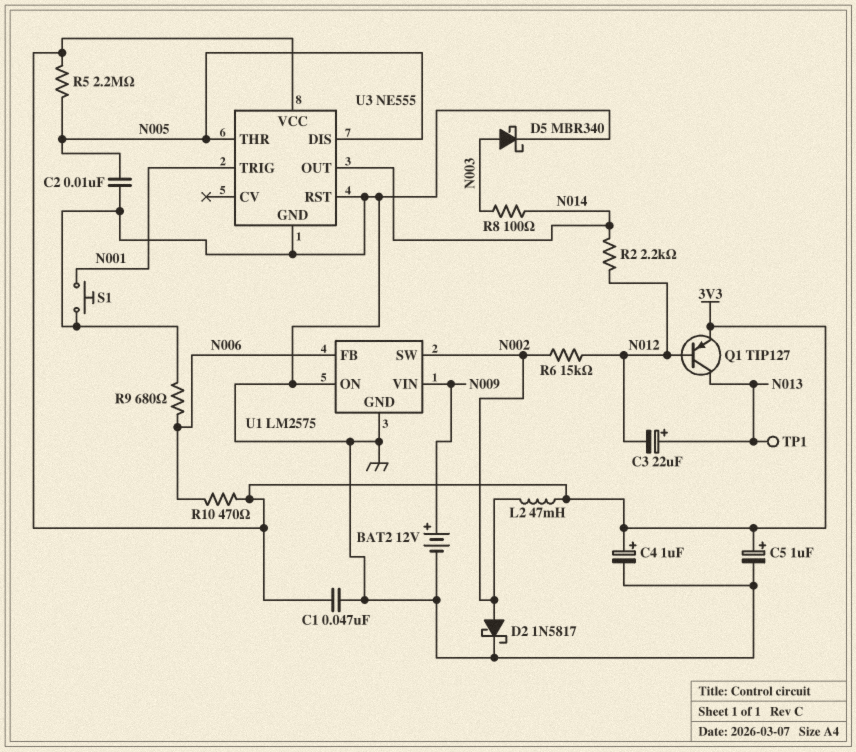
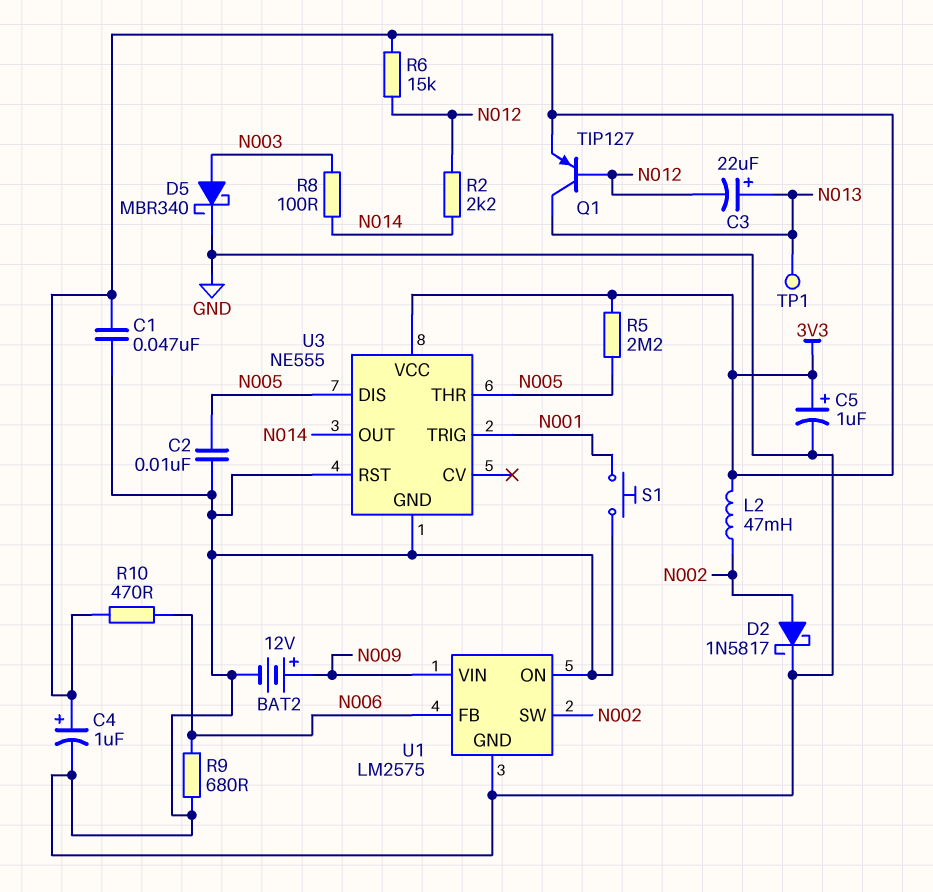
R6: 15k (N002, N012) -> 15k (3V3, N012)

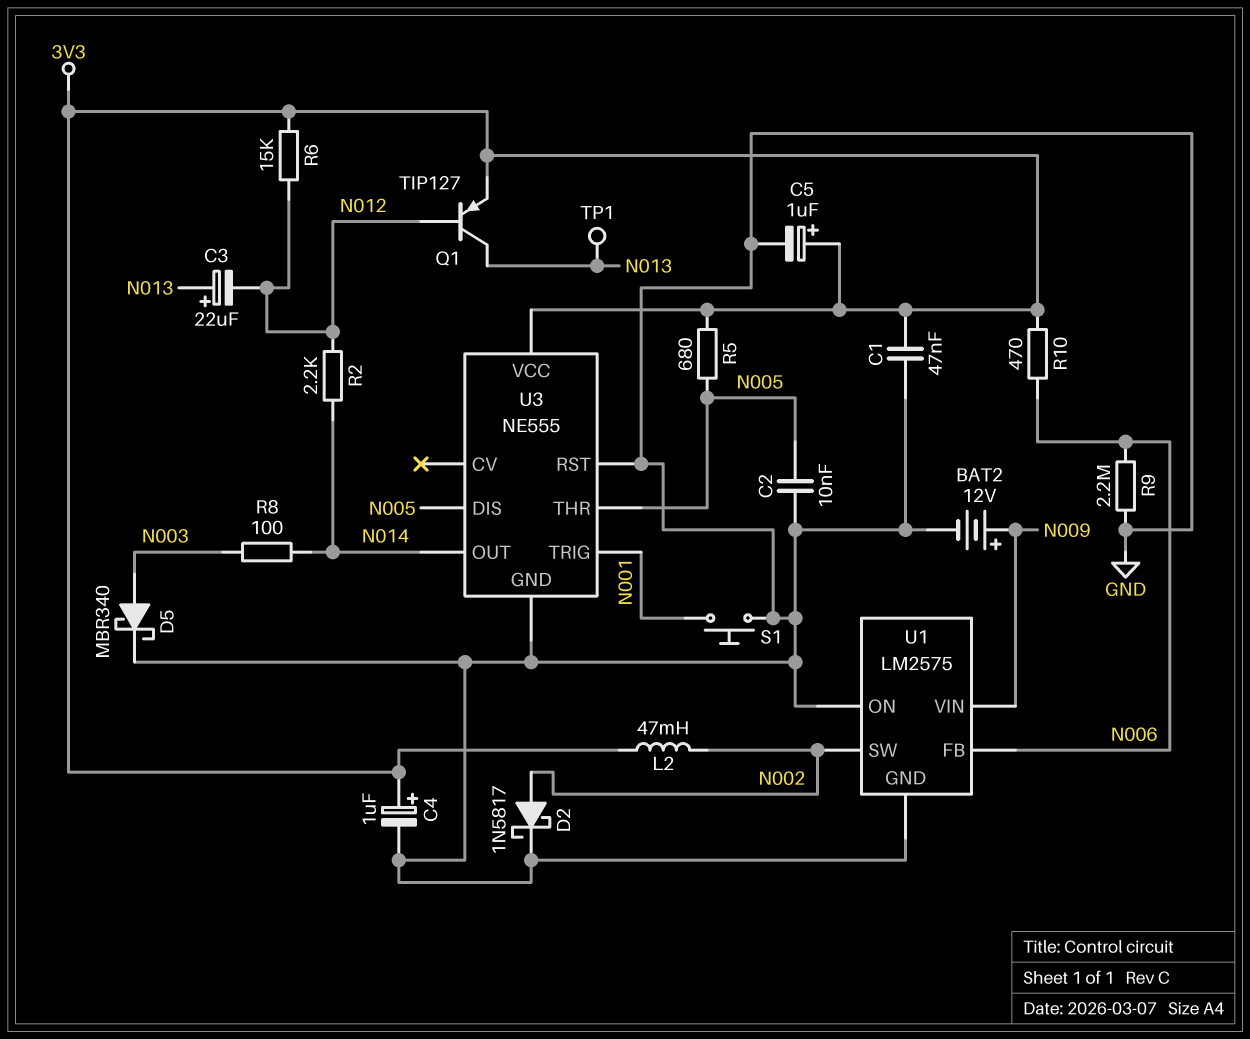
R5: 2.2M (3V3, N005) -> 680 (3V3, N005)
R9: 680 (GND, N006) -> 2.2M (GND, N006)

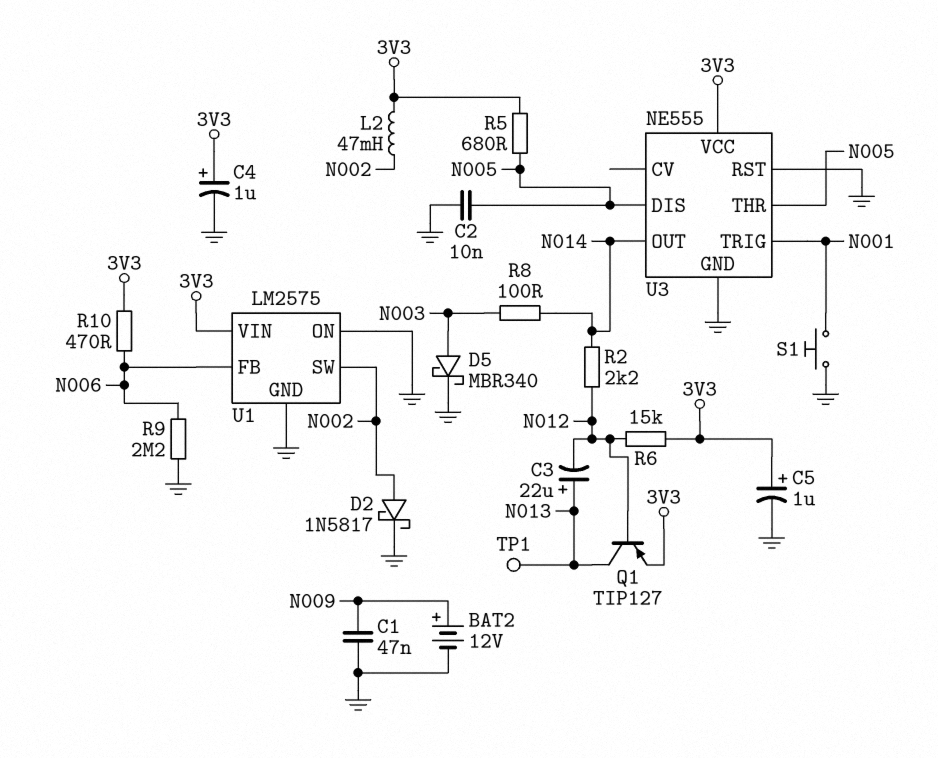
C1: 47nF (3V3, GND) -> 47nF (GND, N009)
U1 pin VIN: N009 -> 3V3

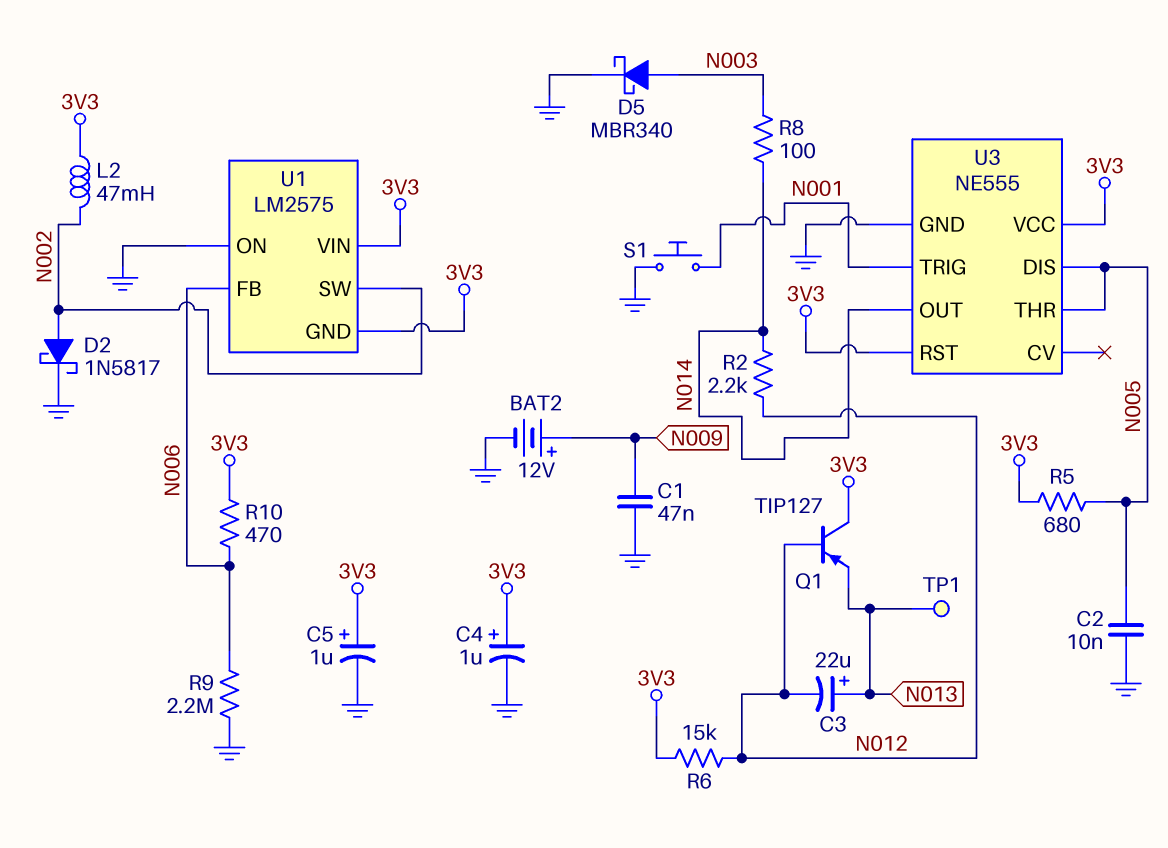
Q1: PNP TIP127 (B N012, C N013, E 3V3) -> PNP TIP127 (B N012, C 3V3, E N013)
U1 pin GND: GND -> 3V3
U3 pin RST: GND -> 3V3

